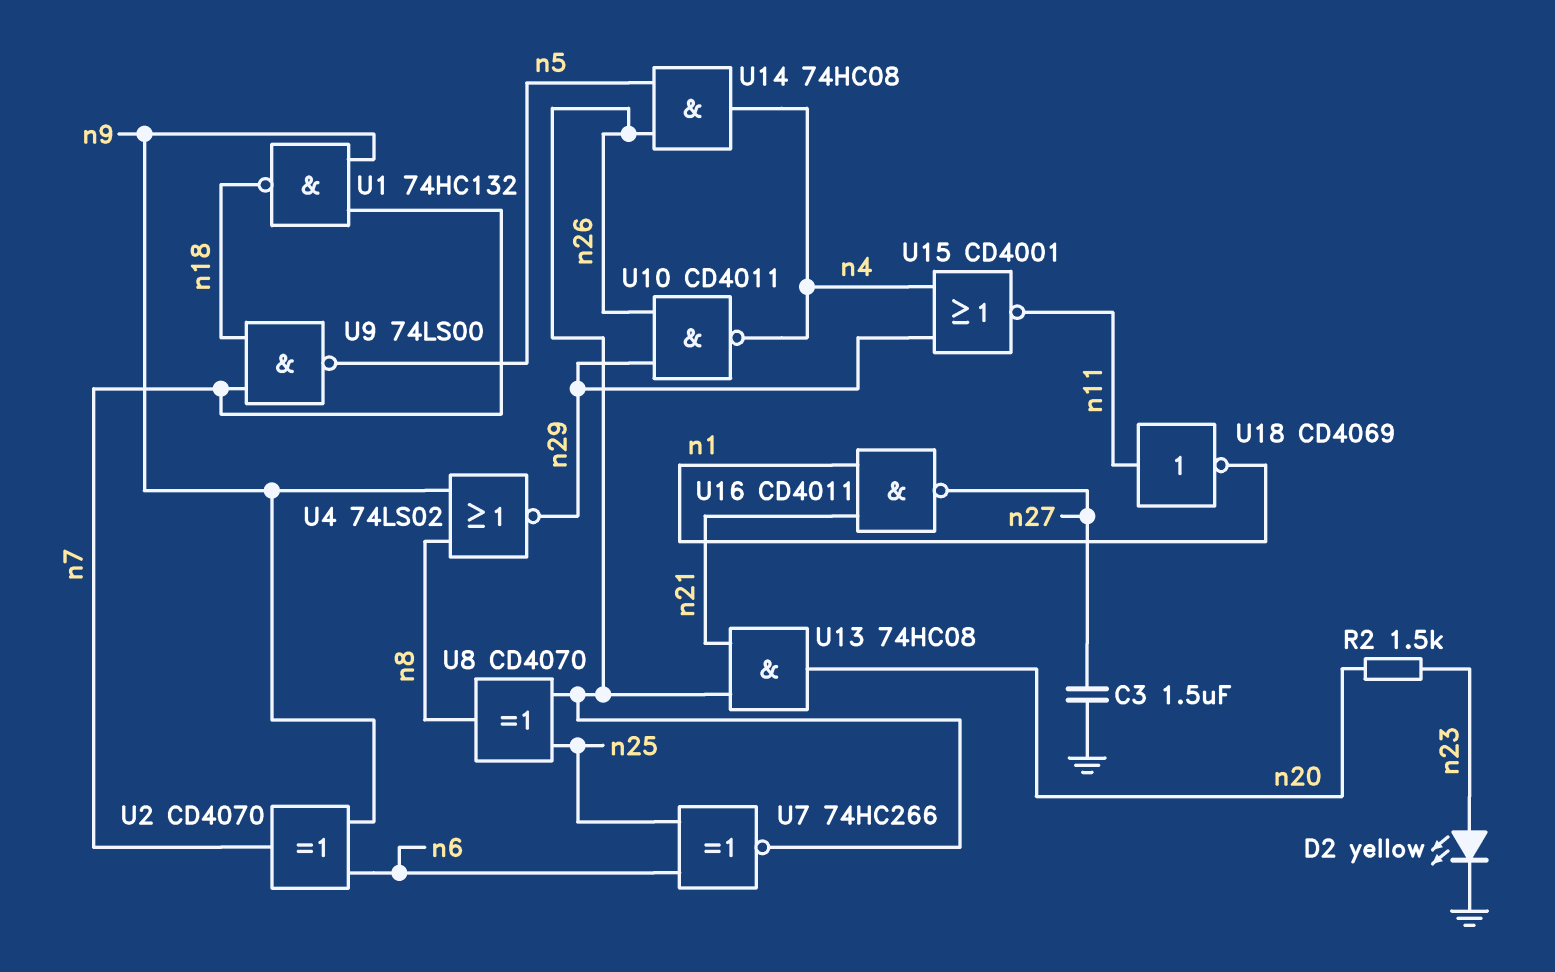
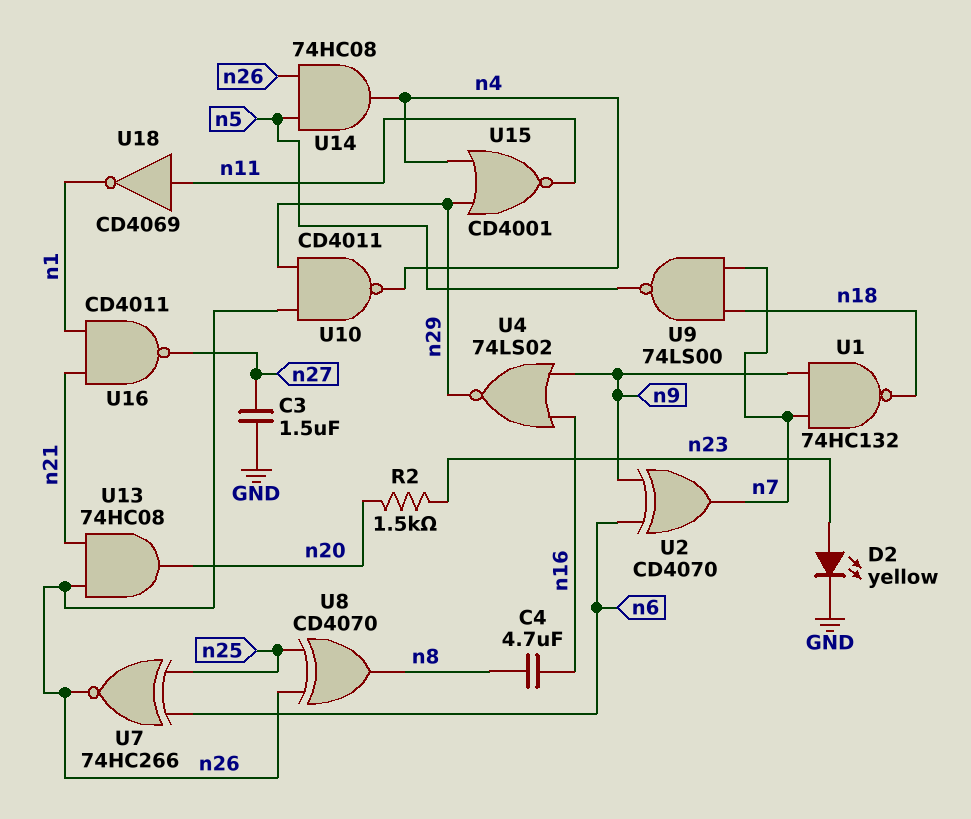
C4: none -> 4.7uF (n8, n16)
U4: NOR 74LS02 (in n8, in n9, out n29) -> NOR 74LS02 (in n9, in n16, out n29)

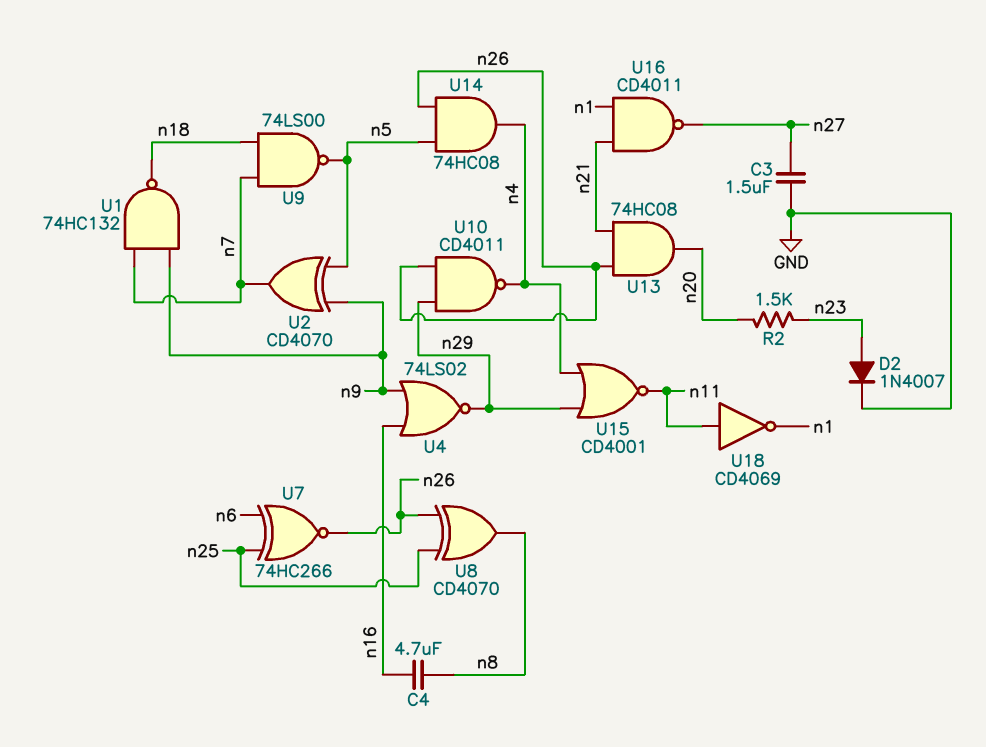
D2: LED yellow (A n23, K GND) -> diode 1N4007 (A n23, K GND)
U2: XOR CD4070 (in n6, in n9, out n7) -> XOR CD4070 (in n5, in n9, out n7)

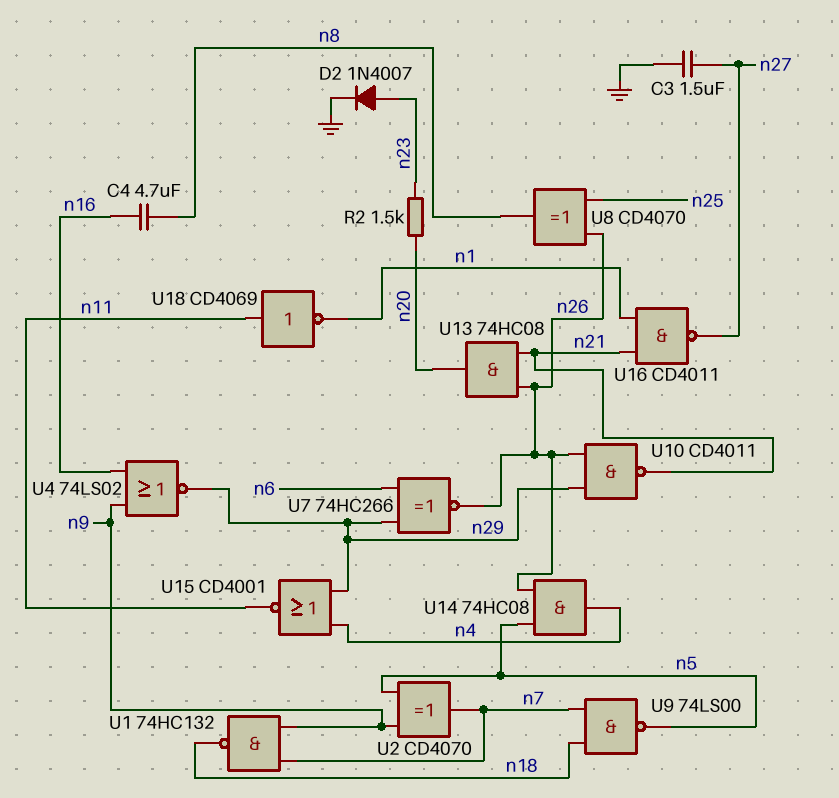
U7: XNOR 74HC266 (in n6, in n25, out n26) -> XNOR 74HC266 (in n6, in n29, out n26)
U10: NAND CD4011 (in n26, in n29, out n4) -> NAND CD4011 (in n26, in n29, out n21)

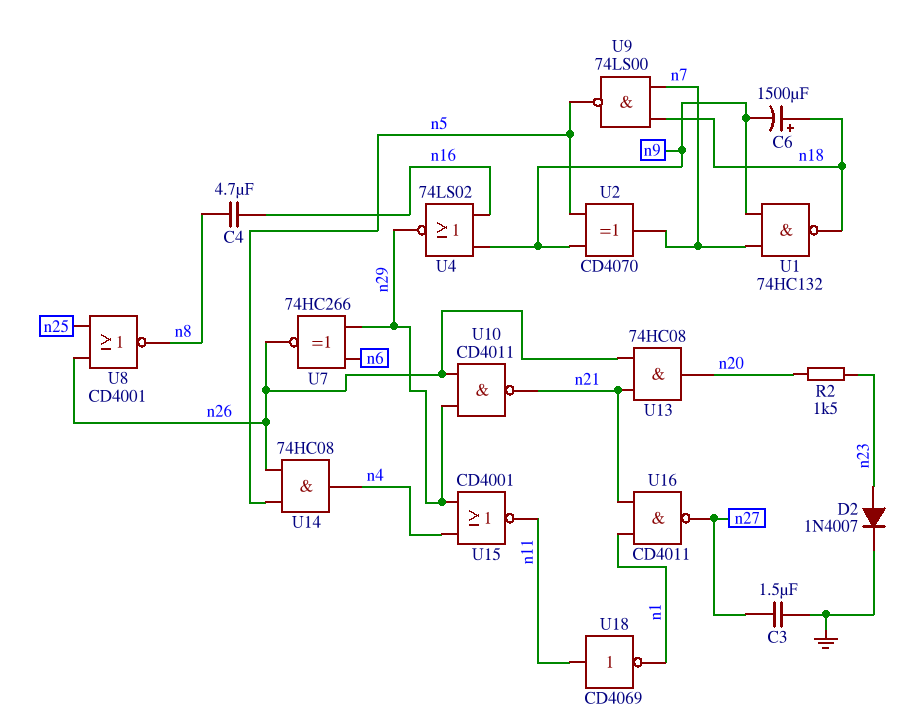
C6: none -> 1500uF (plus n18, minus n9)
U8: XOR CD4070 (in n25, in n26, out n8) -> NOR CD4001 (in n25, in n26, out n8)

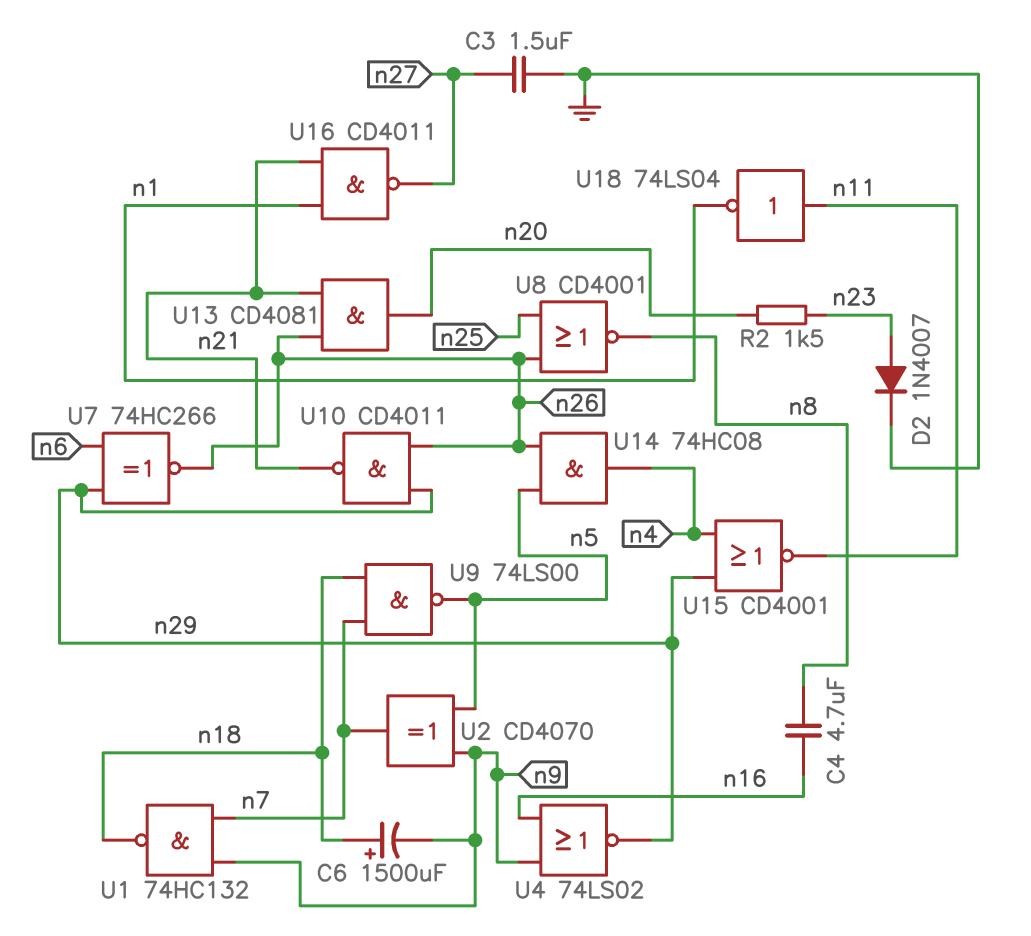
U13: AND 74HC08 (in n21, in n26, out n20) -> AND CD4081 (in n21, in n26, out n20)
U18: NOT CD4069 (in n11, out n1) -> NOT 74LS04 (in n11, out n1)

